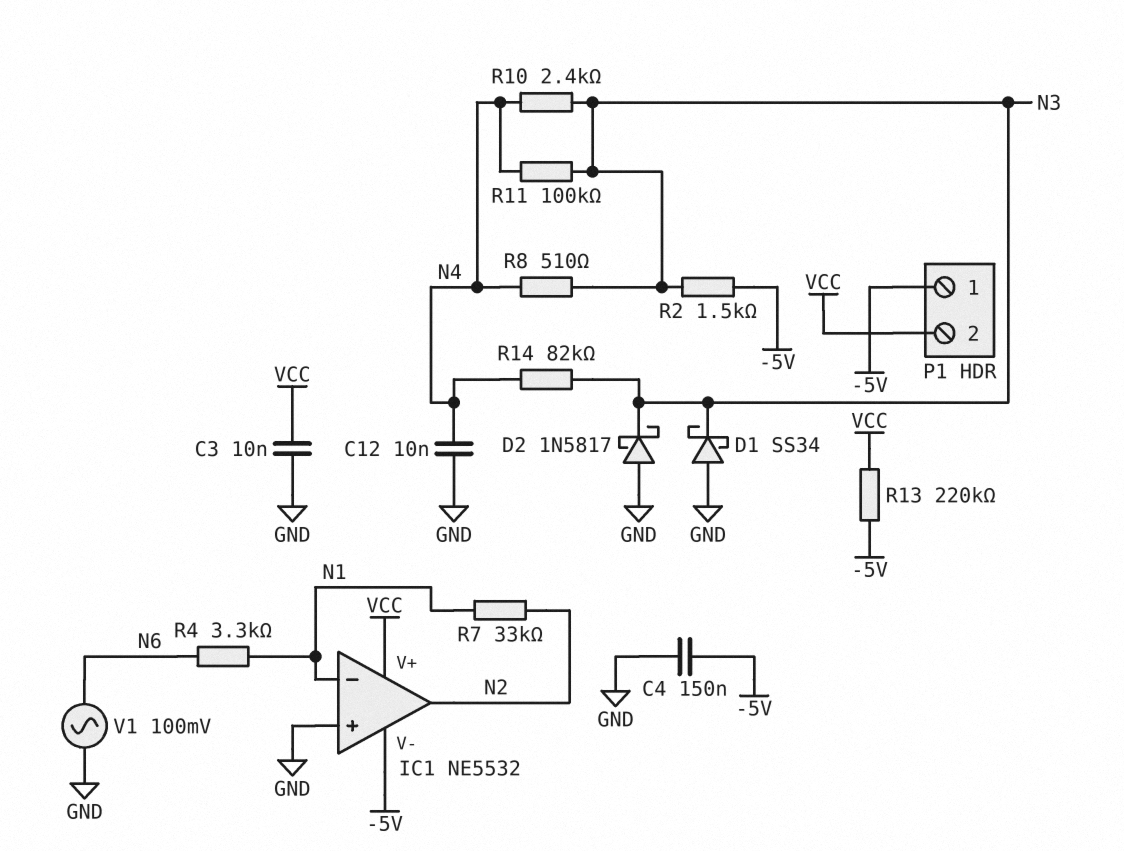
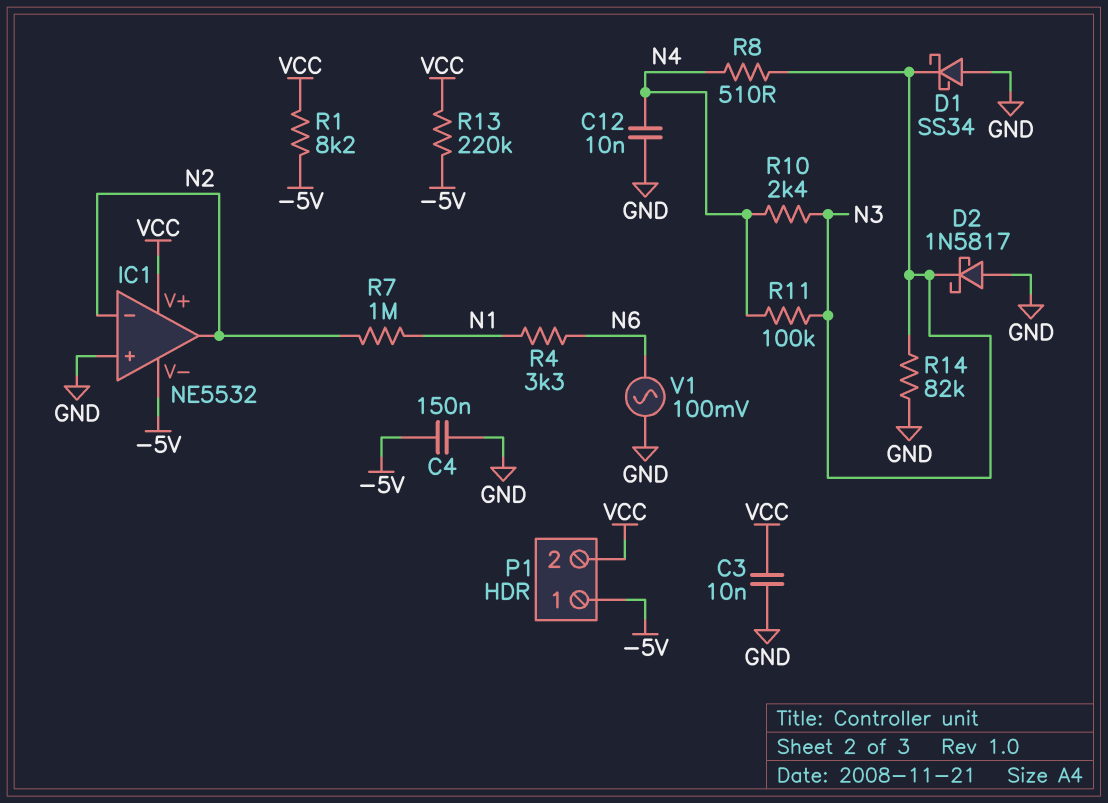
IC1 pin in-: N1 -> N2
R1: none -> 8.2k (-5V, VCC)
R2: 1.5k (-5V, N3) -> none
R7: 33k (N1, N2) -> 1M (N1, N2)
R14: 82k (N3, N4) -> 82k (GND, N3)

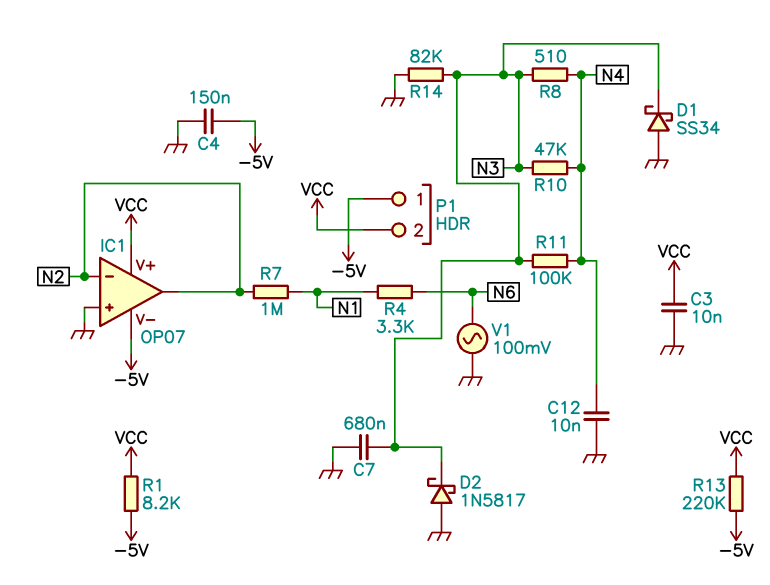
C7: none -> 680nF (GND, N3)
IC1: NE5532 -> OP07
R10: 2.4k (N3, N4) -> 47k (N3, N4)

